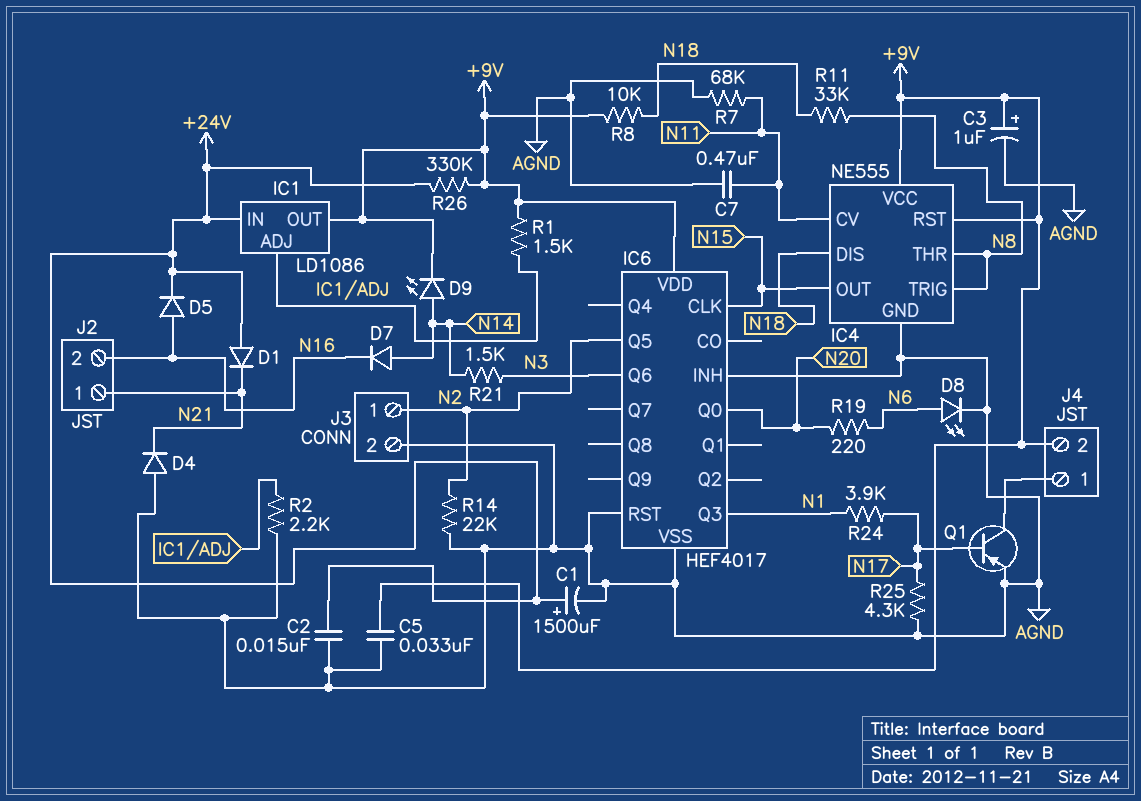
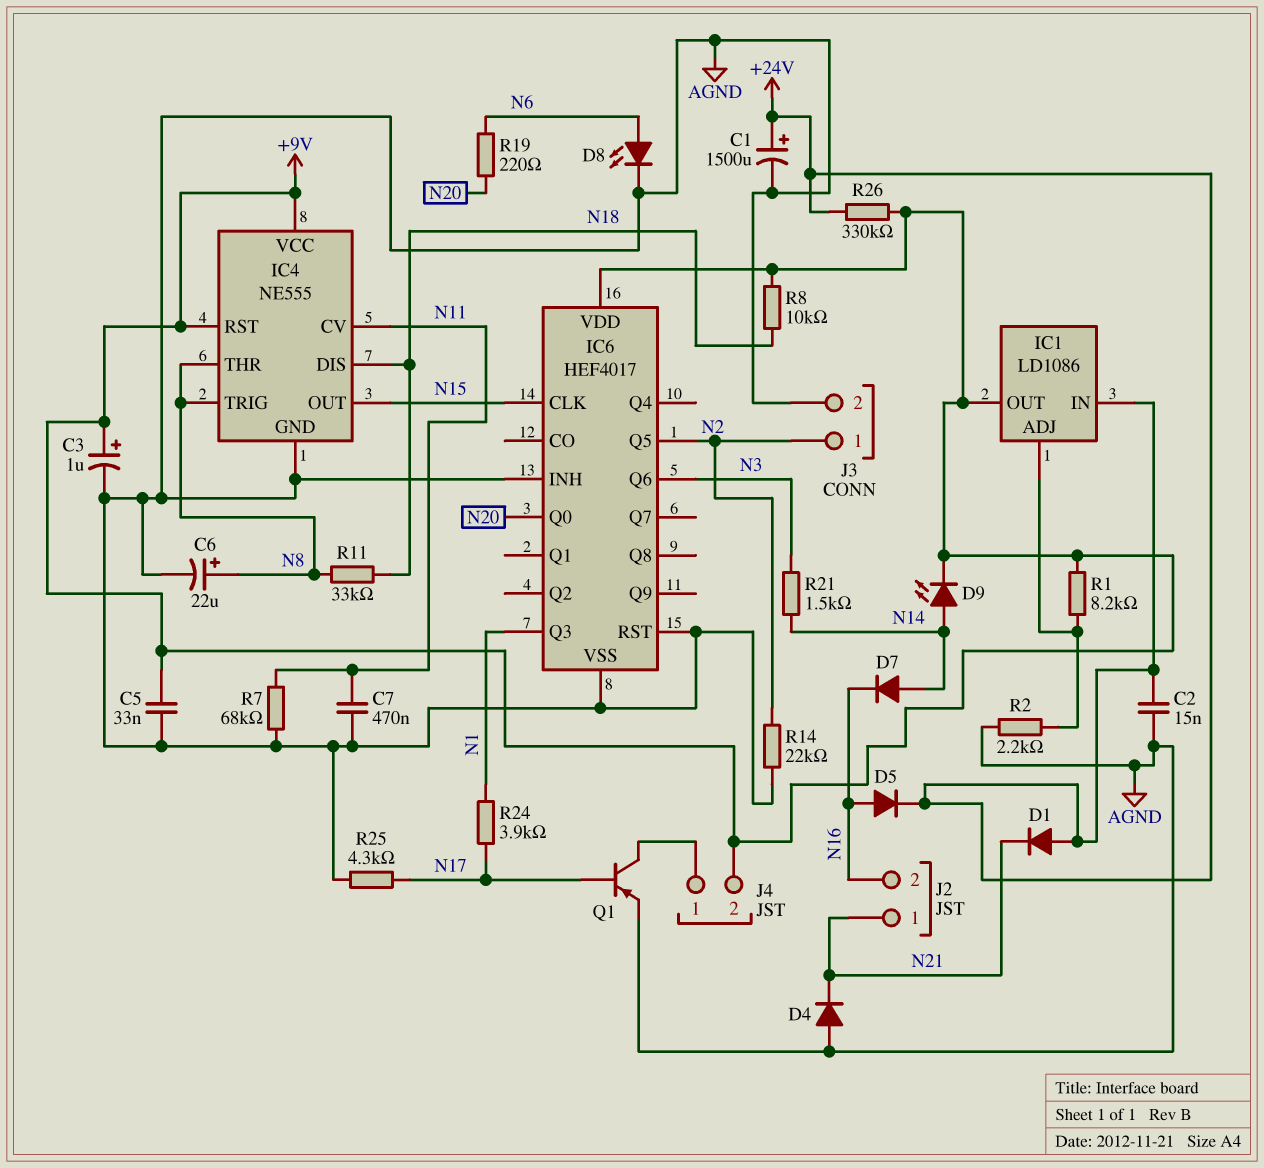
C6: none -> 22uF (plus N8, minus AGND)
R1: 1.5k (+9V, IC1/ADJ) -> 8.2k (+9V, IC1/ADJ)

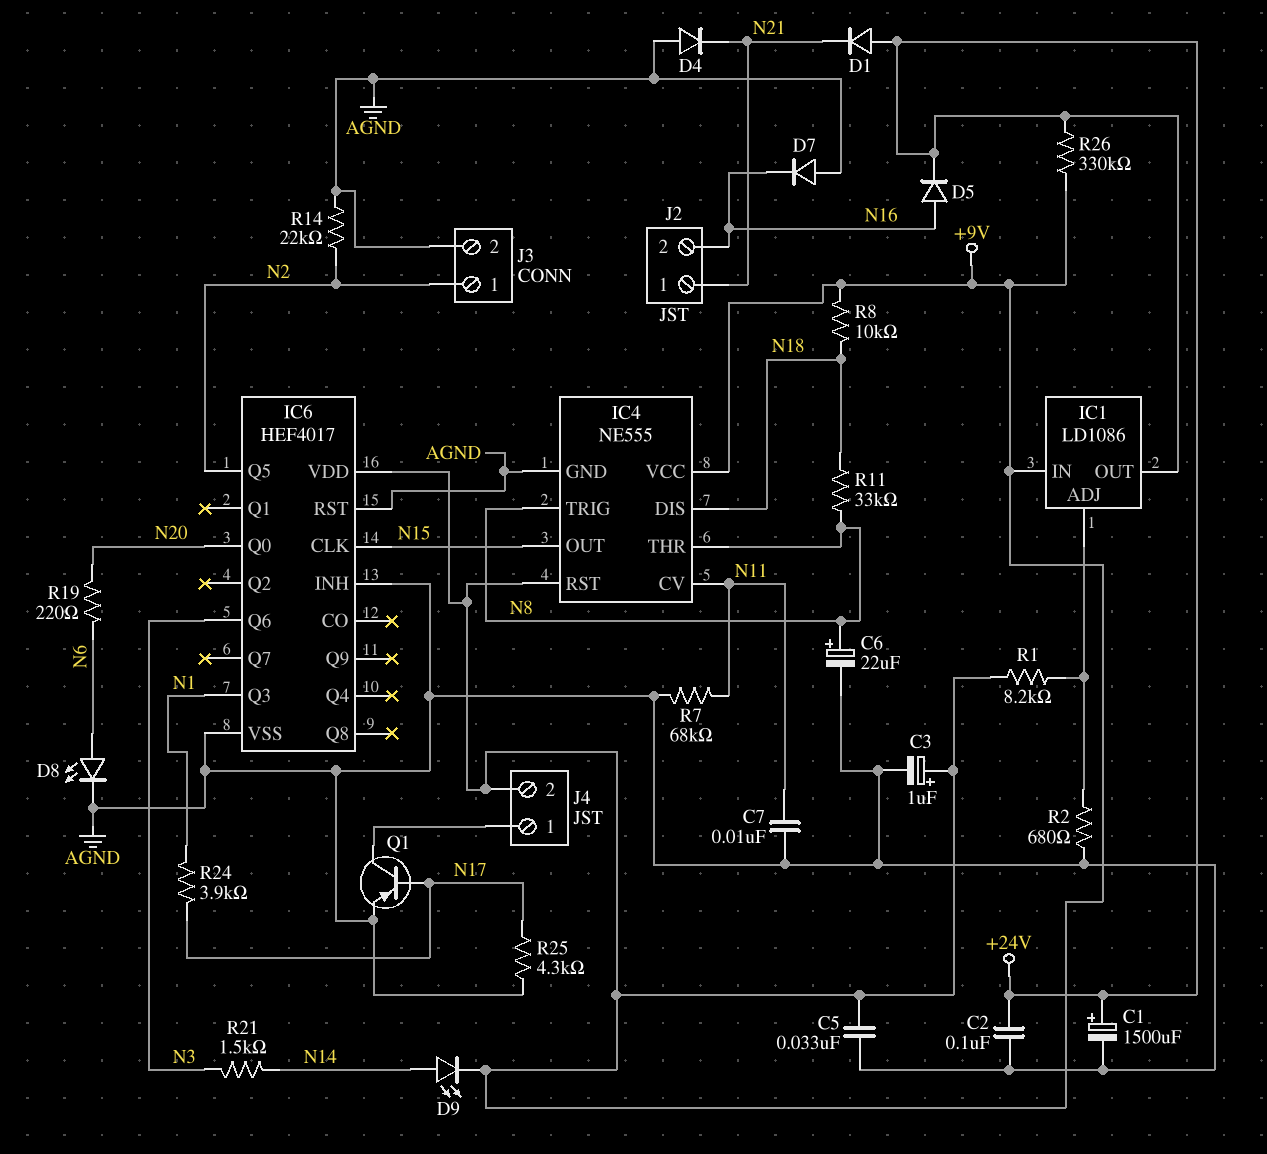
C2: 15nF (+24V, AGND) -> 100nF (+24V, AGND)
C7: 470nF (AGND, N11) -> 10nF (AGND, N11)
D7: diode (A N14, K N16) -> diode (A AGND, K N16)
IC1 pin IN: +24V -> +9V
IC1 pin OUT: +9V -> +24V
R2: 2.2k (AGND, IC1/ADJ) -> 680 (AGND, IC1/ADJ)

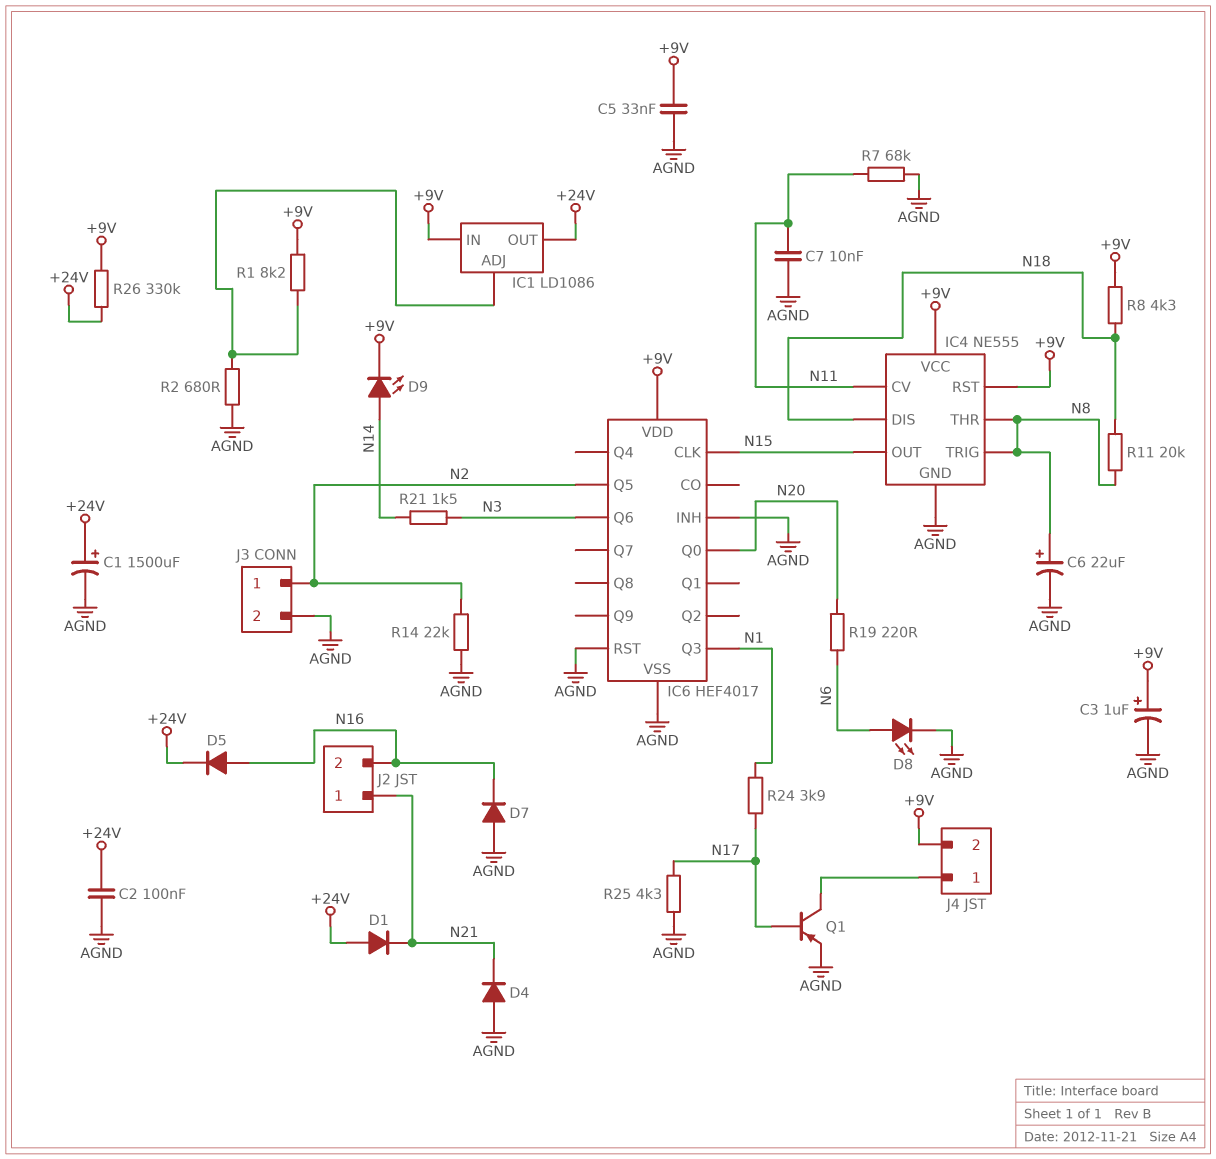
R8: 10k (+9V, N18) -> 4.3k (+9V, N18)
R11: 33k (N8, N18) -> 20k (N8, N18)

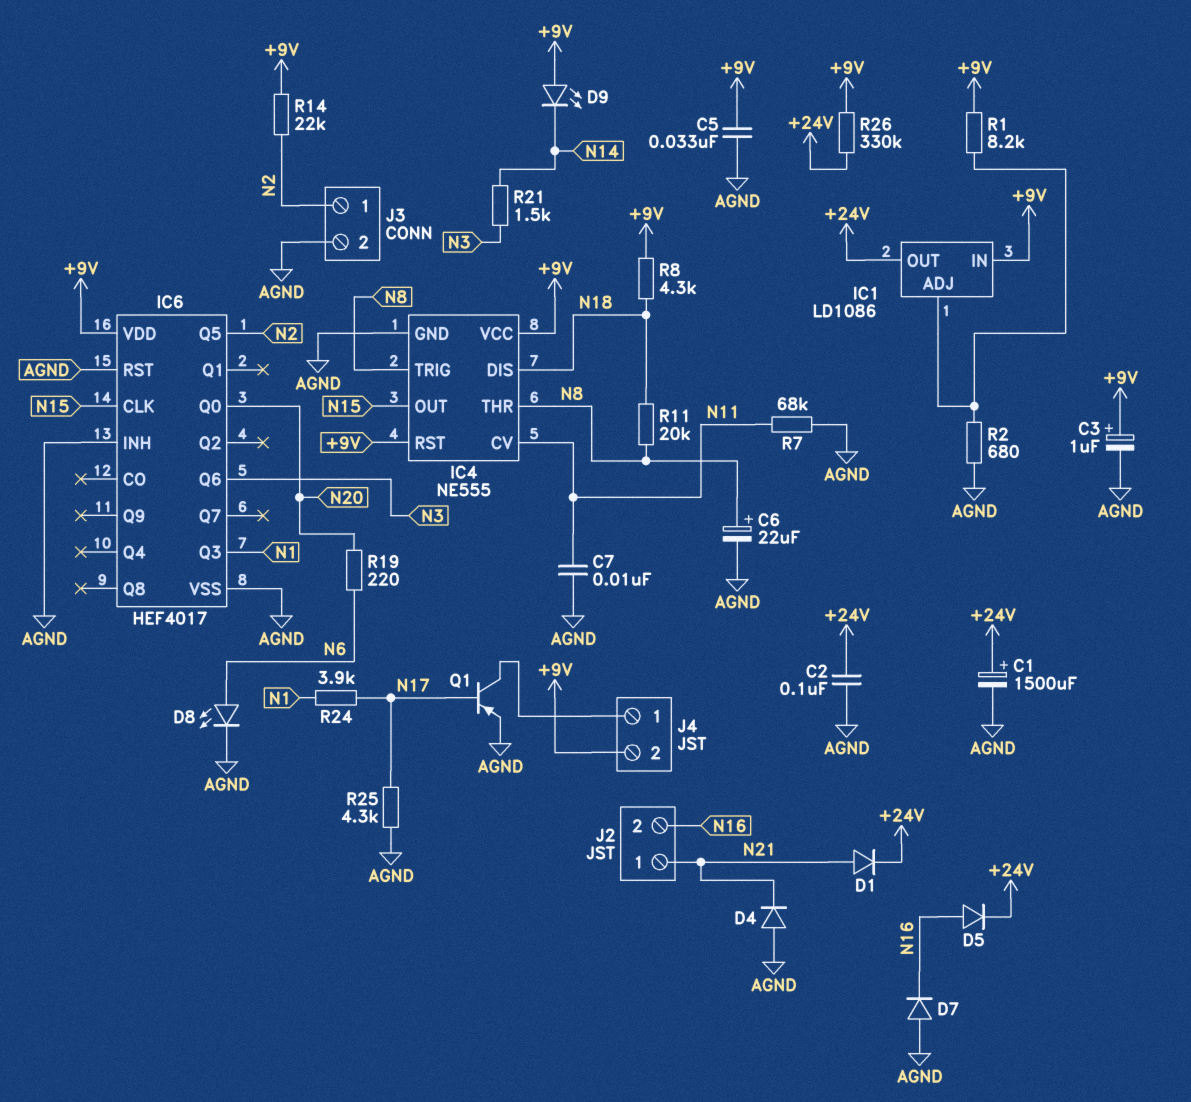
D1: diode (A +24V, K N21) -> diode (A N21, K +24V)
D9: LED (A N14, K +9V) -> LED (A +9V, K N14)
R14: 22k (AGND, N2) -> 22k (+9V, N2)

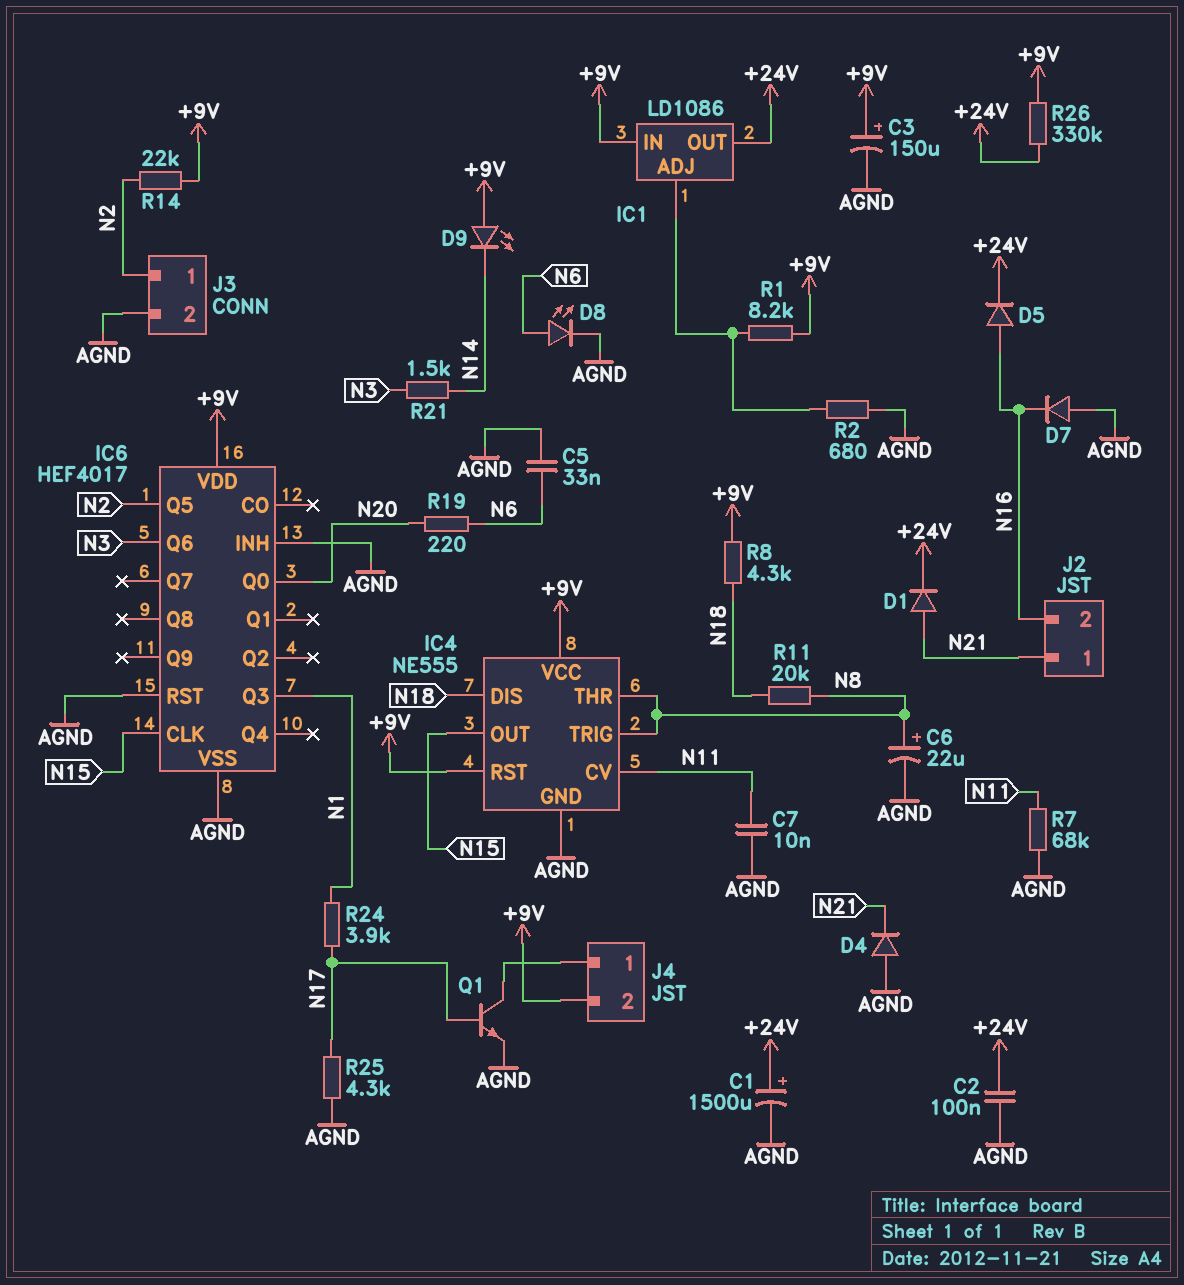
C3: 1uF (plus +9V, minus AGND) -> 150uF (plus +9V, minus AGND)
C5: 33nF (+9V, AGND) -> 33nF (AGND, N6)
Q1: PNP (B N17, C J4/1, E AGND) -> NPN (B N17, C J4/1, E AGND)

